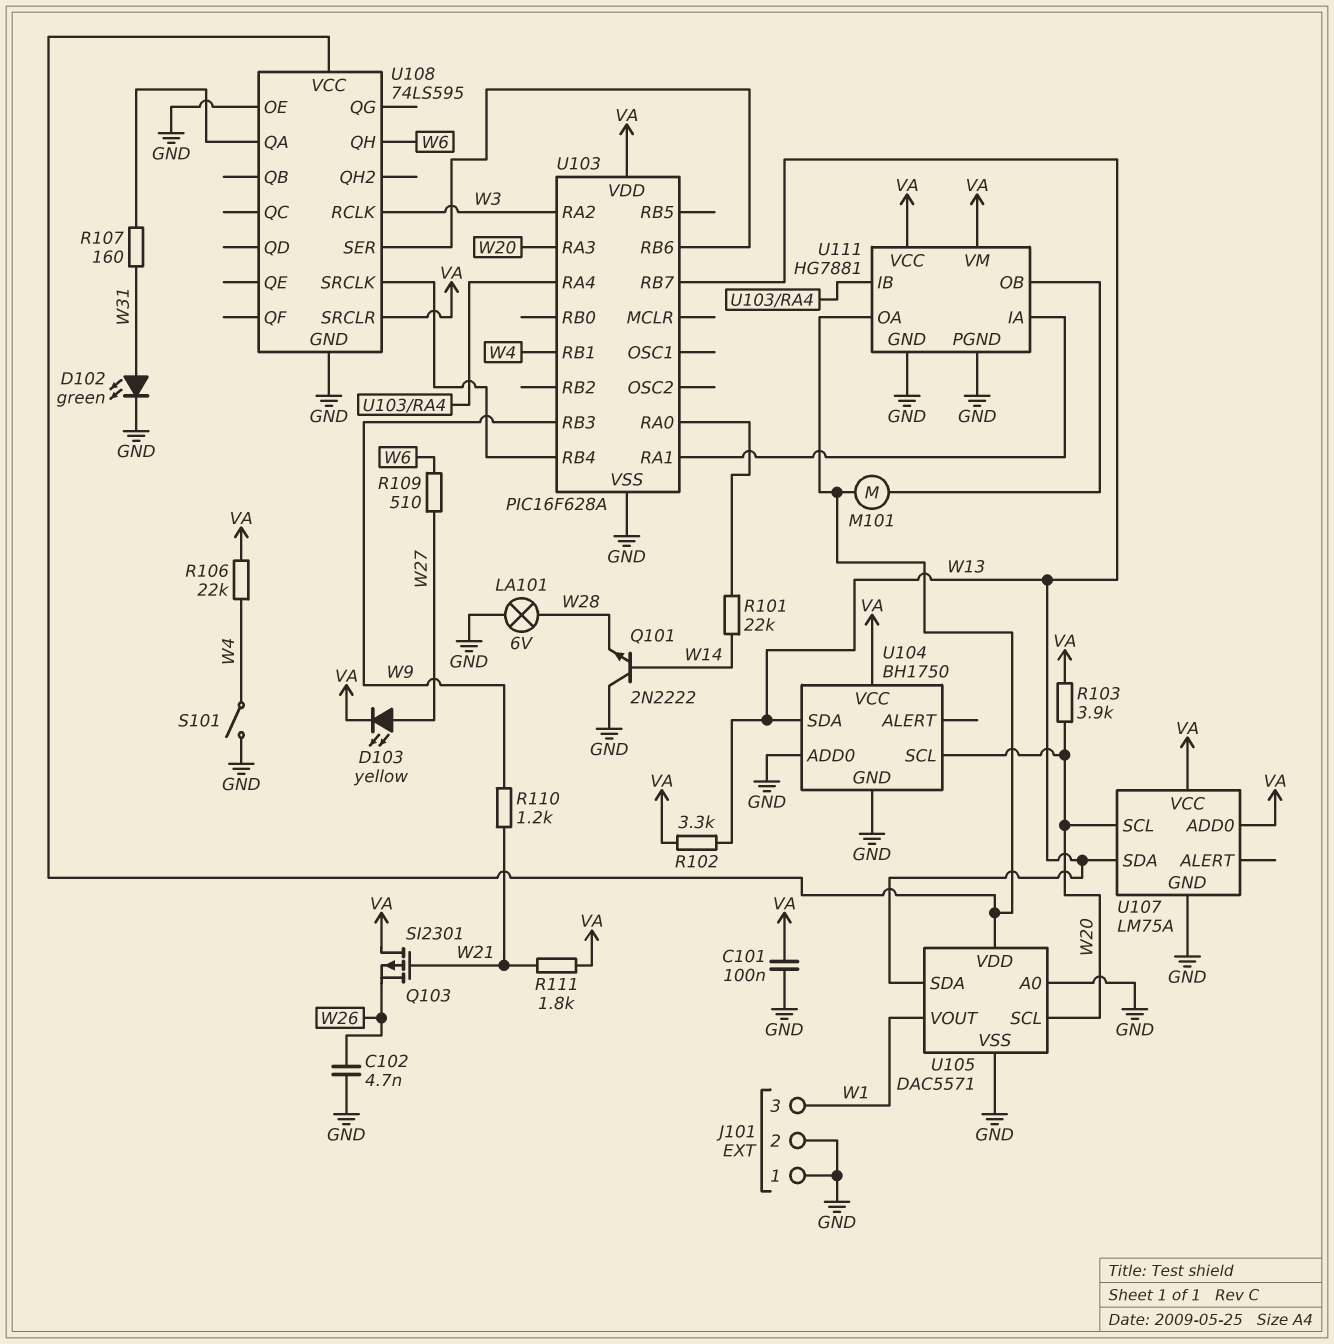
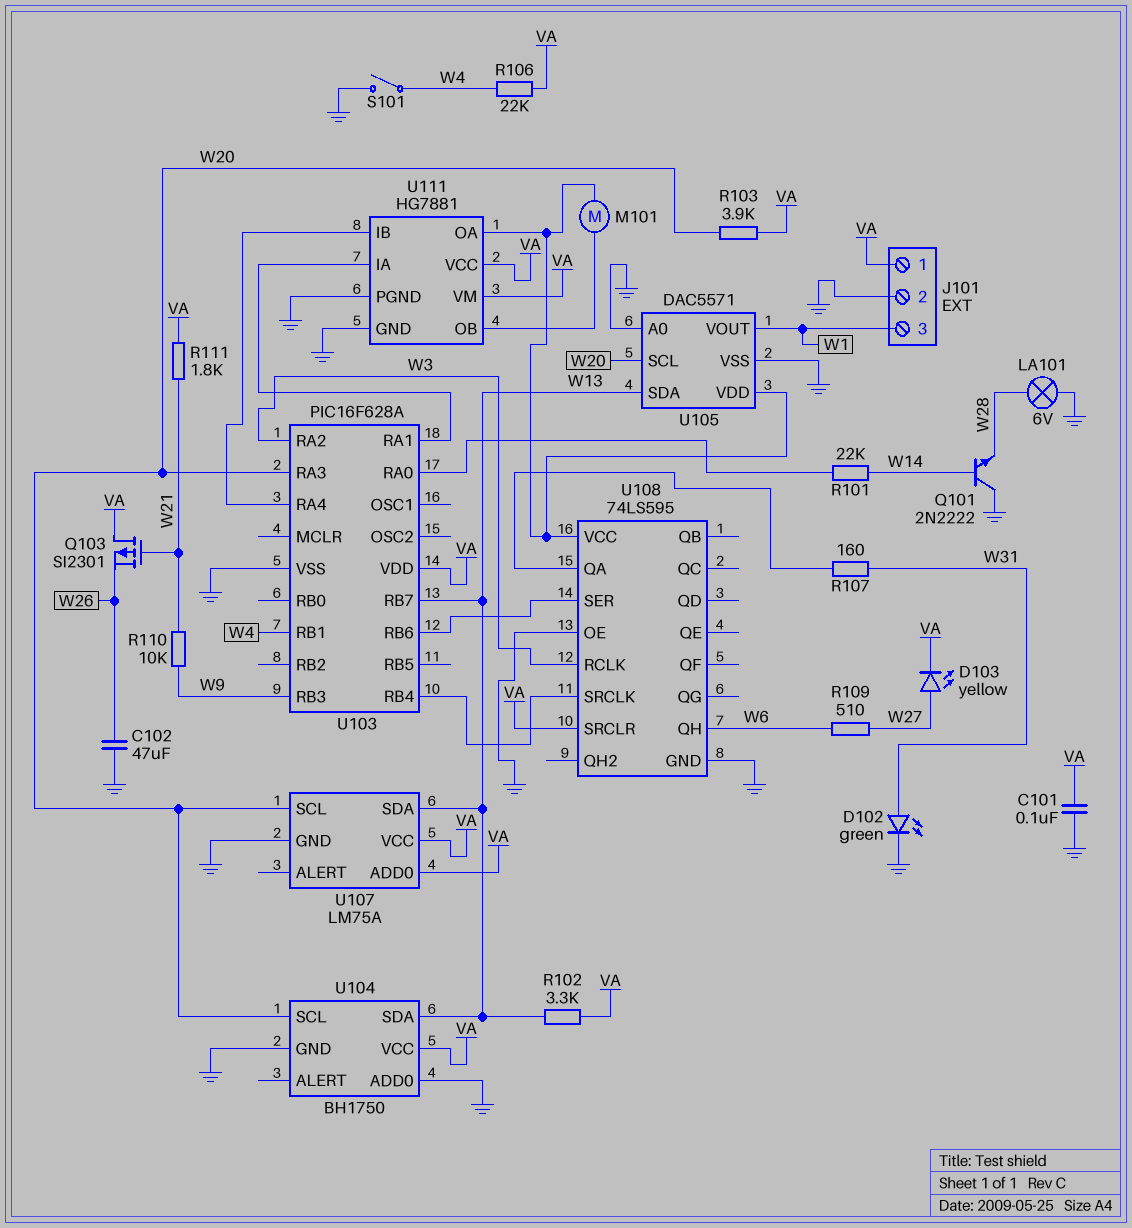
C102: 4.7nF (GND, W26) -> 47uF (GND, W26)
J101 pin 1: GND -> VA
R110: 1.2k (W9, W21) -> 10k (W9, W21)

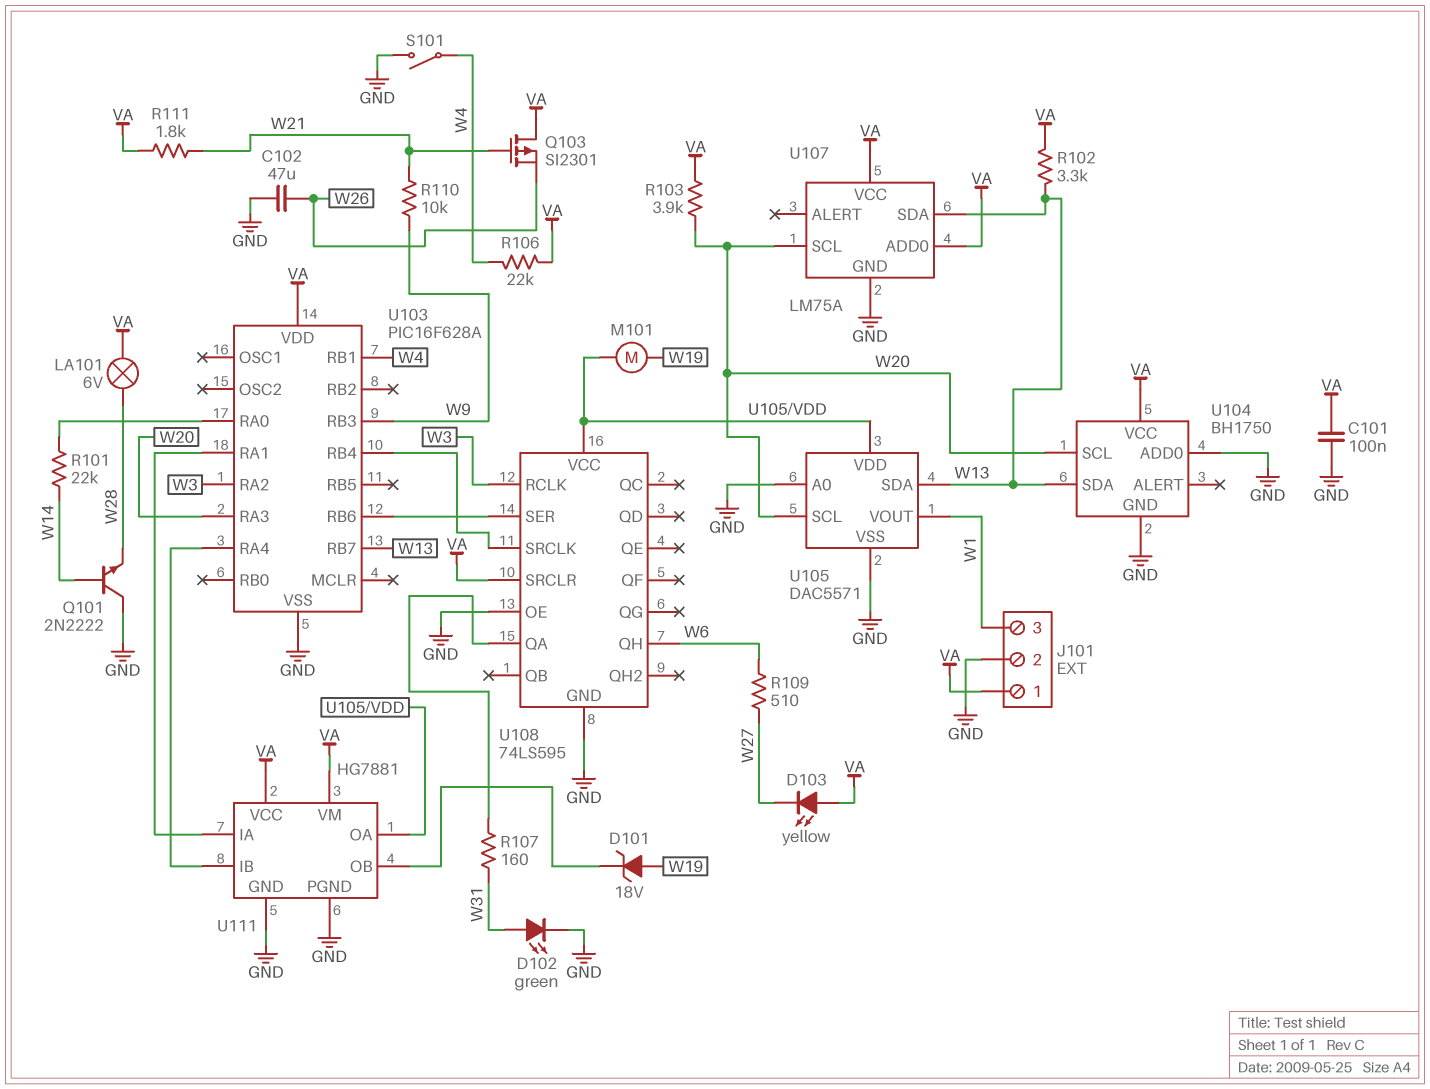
D101: none -> zener 18V (A W19, K U111/OB)
D103: LED yellow (A W27, K VA) -> LED yellow (A VA, K W27)
LA101: lamp 6V (GND, W28) -> lamp 6V (VA, W28)
M101: motor (U105/VDD, U111/OB) -> motor (U105/VDD, W19)

